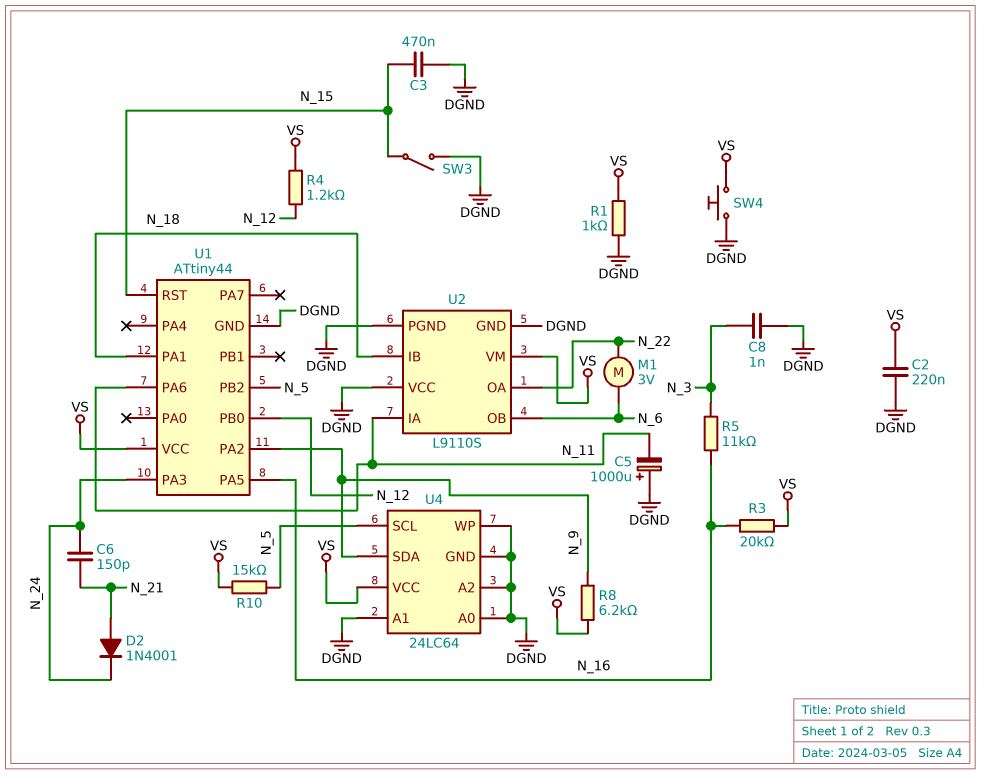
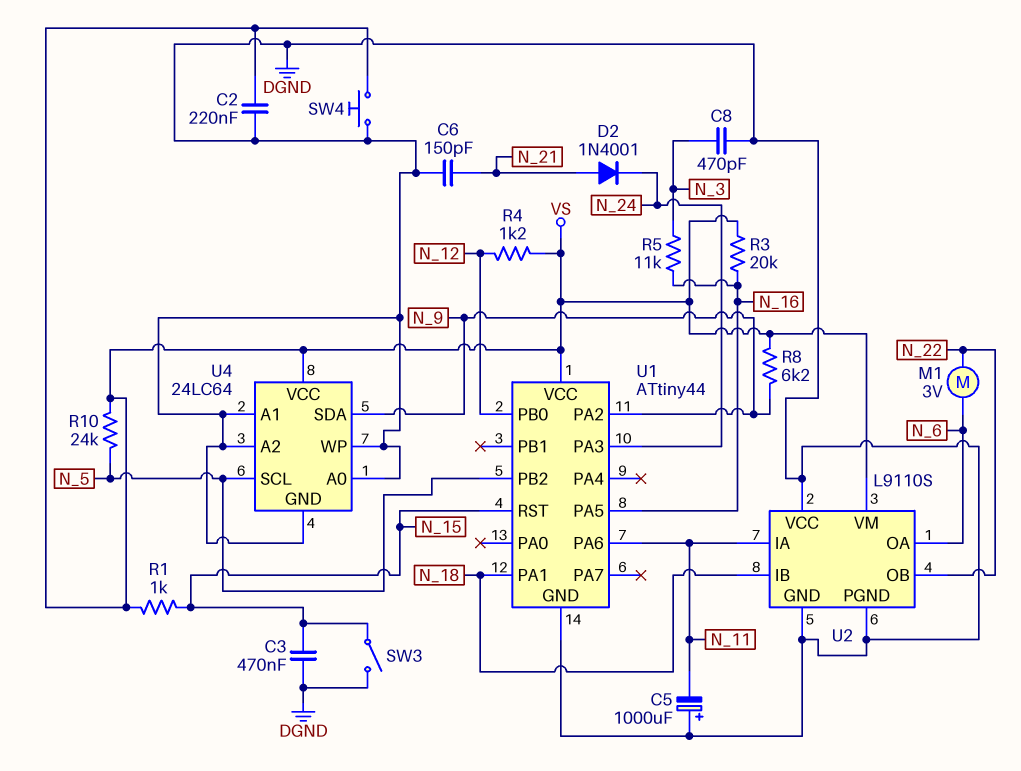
C6: 150pF (N_21, N_24) -> 150pF (DGND, N_21)
C8: 1nF (DGND, N_3) -> 470pF (DGND, N_3)
R1: 1k (DGND, VS) -> 1k (N_15, VS)
R10: 15k (N_5, VS) -> 24k (N_5, VS)
U2 pin OA: N_22 -> N_6
U2 pin OB: N_6 -> N_22

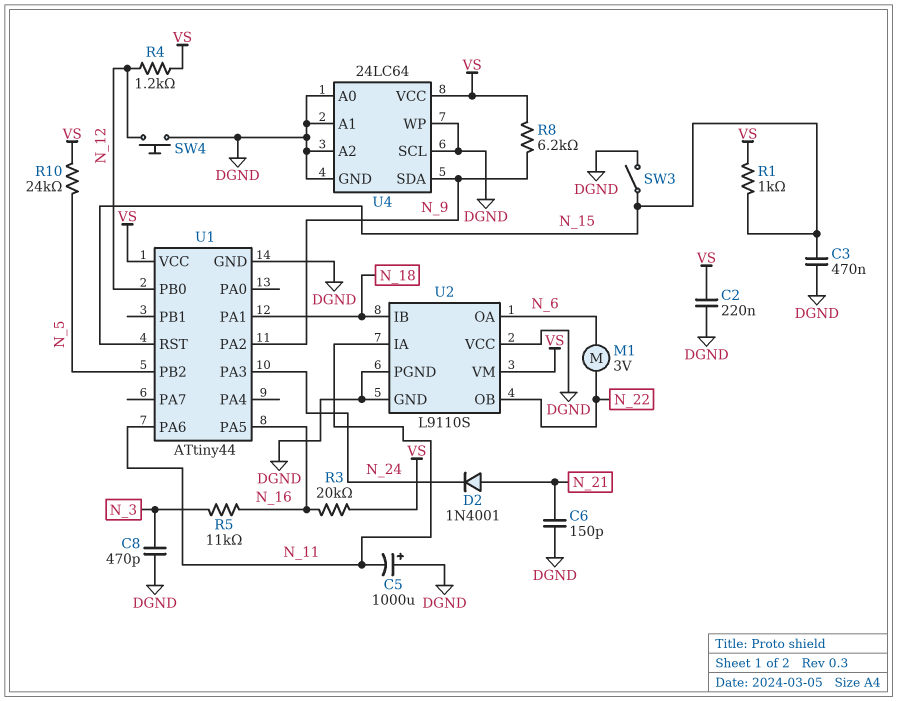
SW4: button (DGND, VS) -> button (DGND, N_12)
U4 pin SCL: N_5 -> DGND

